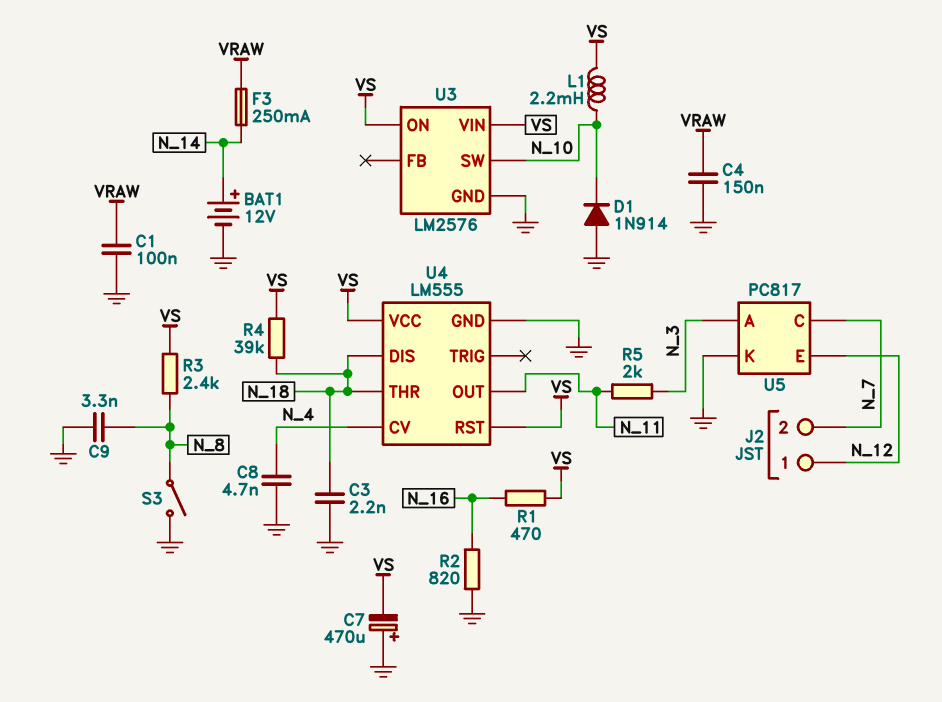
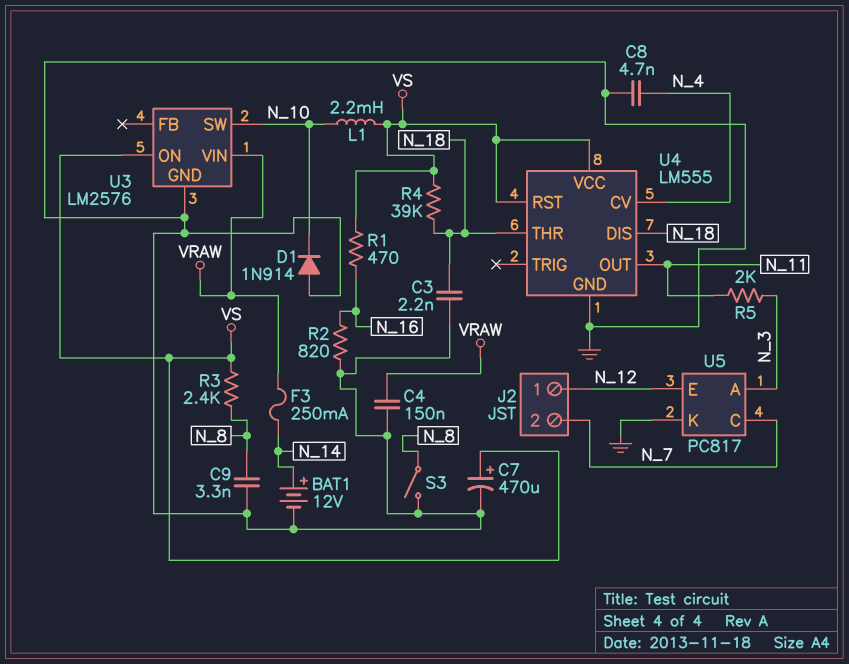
C1: 100nF (GND, VRAW) -> none
C7: 470uF (plus GND, minus VS) -> 470uF (plus VS, minus GND)
U3 pin VIN: VS -> VRAW

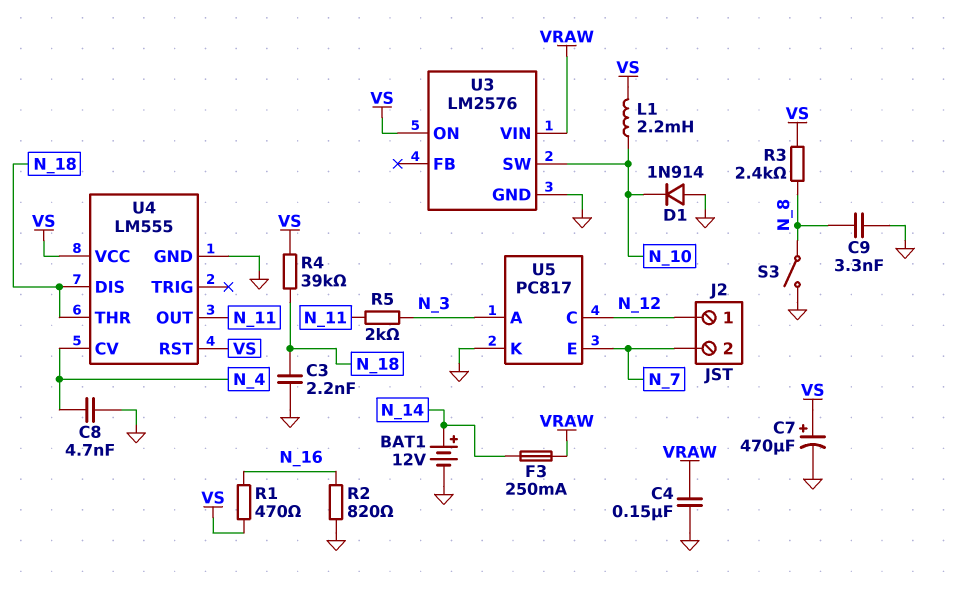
U5 pin C: N_7 -> N_12
U5 pin E: N_12 -> N_7

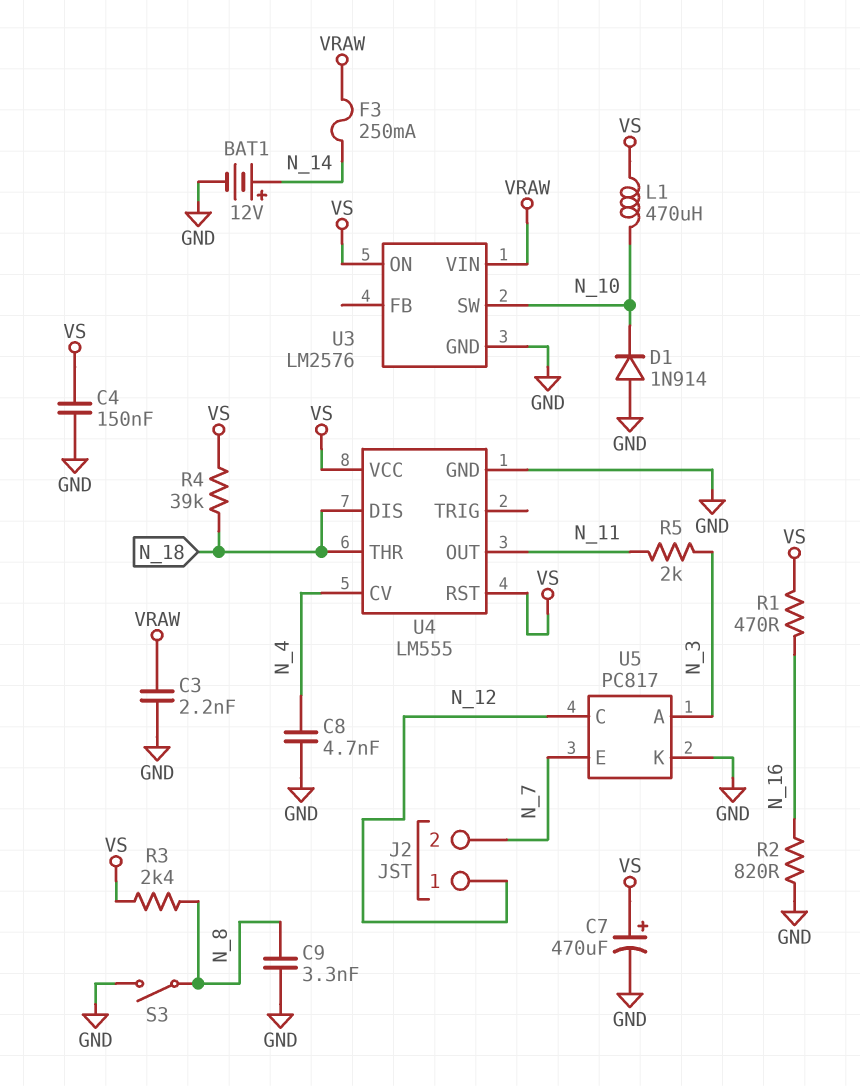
C3: 2.2nF (GND, N_18) -> 2.2nF (GND, VRAW)
C4: 150nF (GND, VRAW) -> 150nF (GND, VS)
L1: 2.2mH (N_10, VS) -> 470uH (N_10, VS)

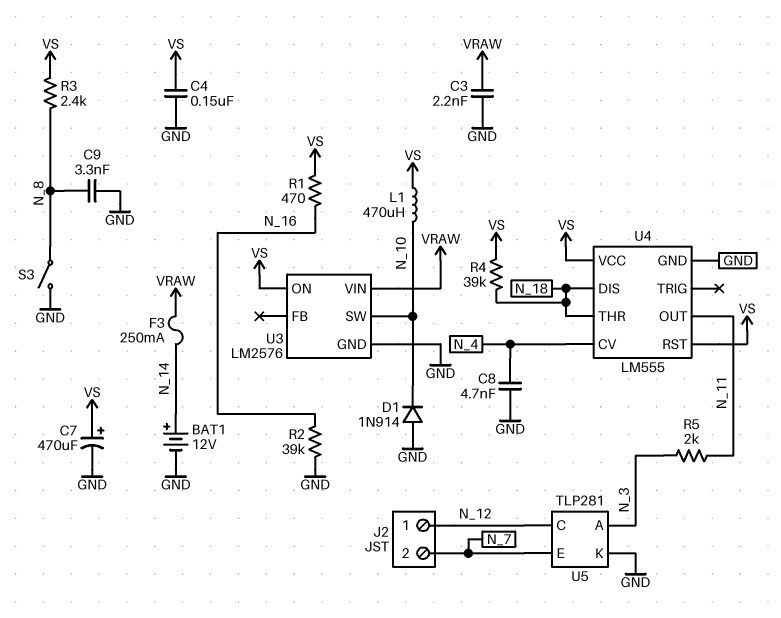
R2: 820 (GND, N_16) -> 39k (GND, N_16)
U5: PC817 -> TLP281

